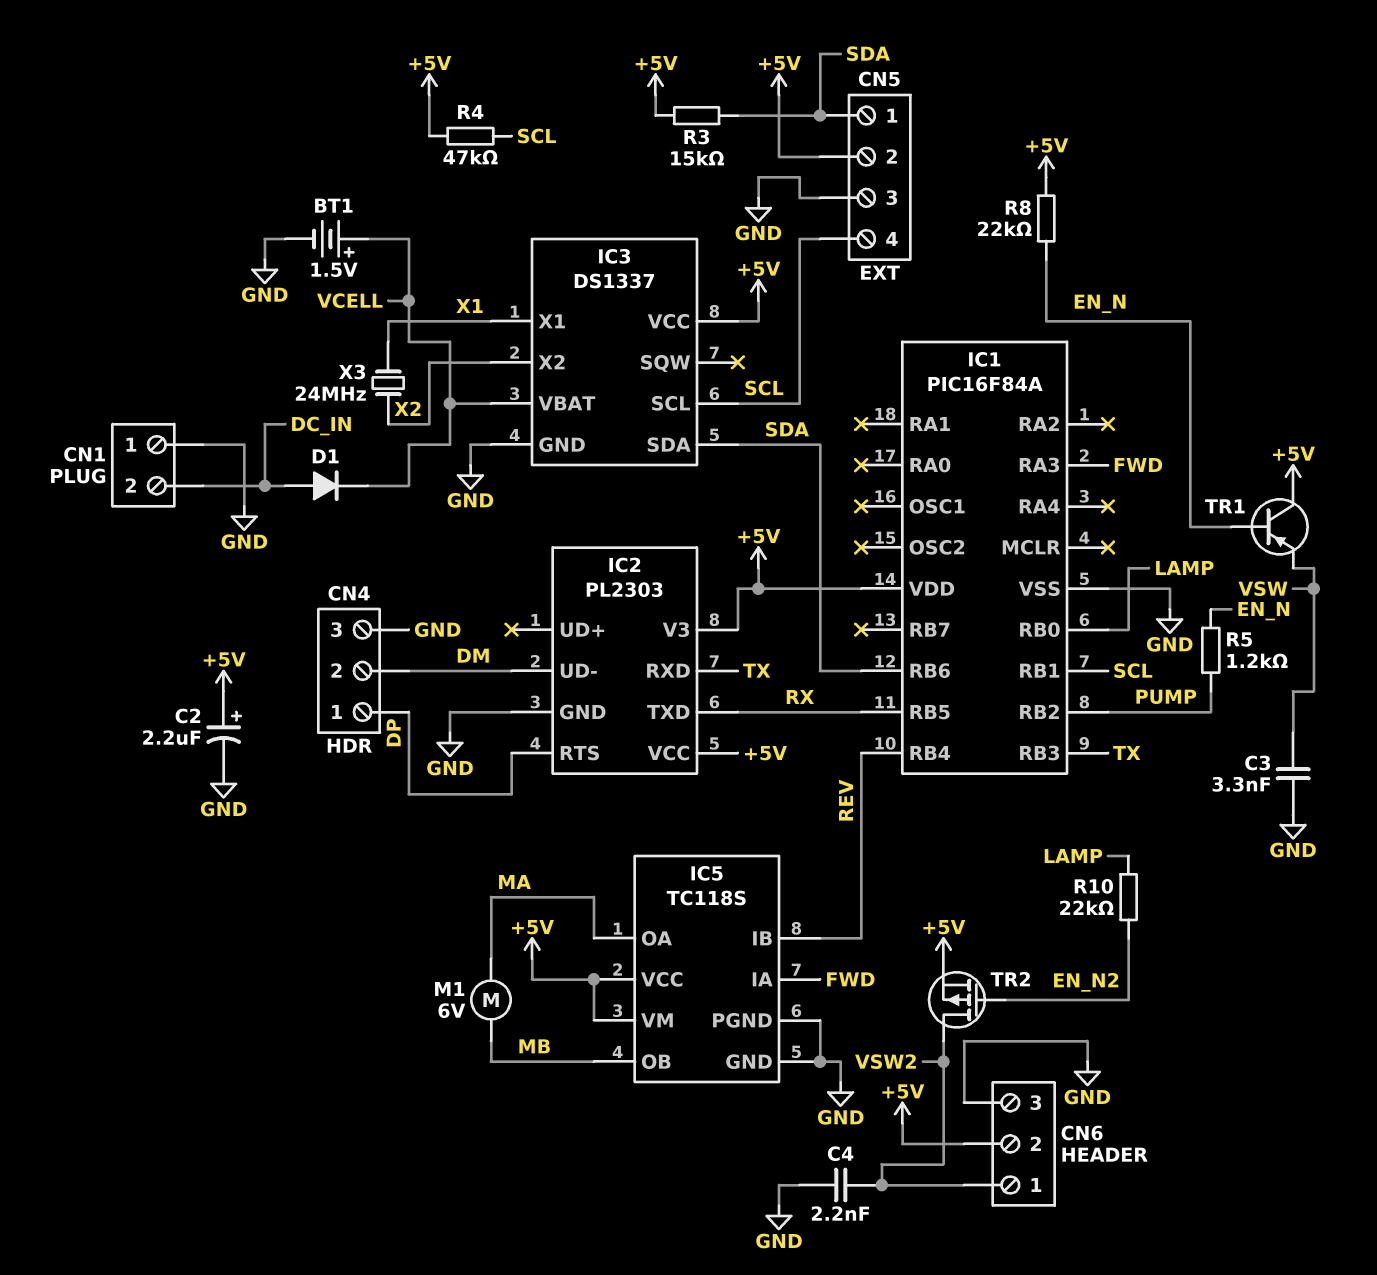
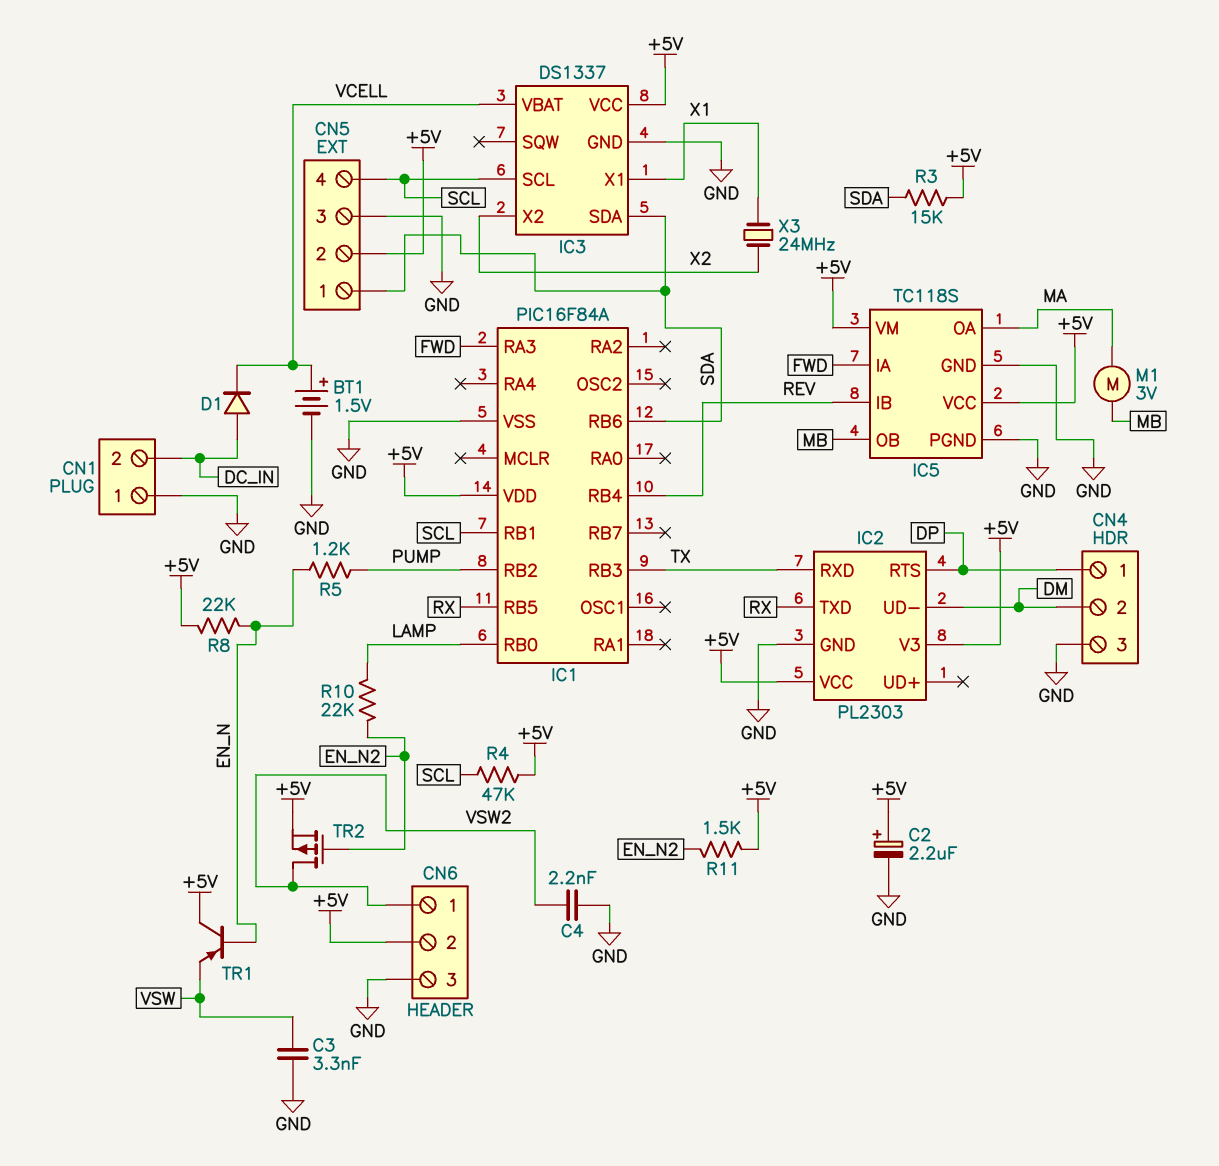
M1: motor 6V (MA, MB) -> motor 3V (MA, MB)
R11: none -> 1.5k (+5V, EN_N2)

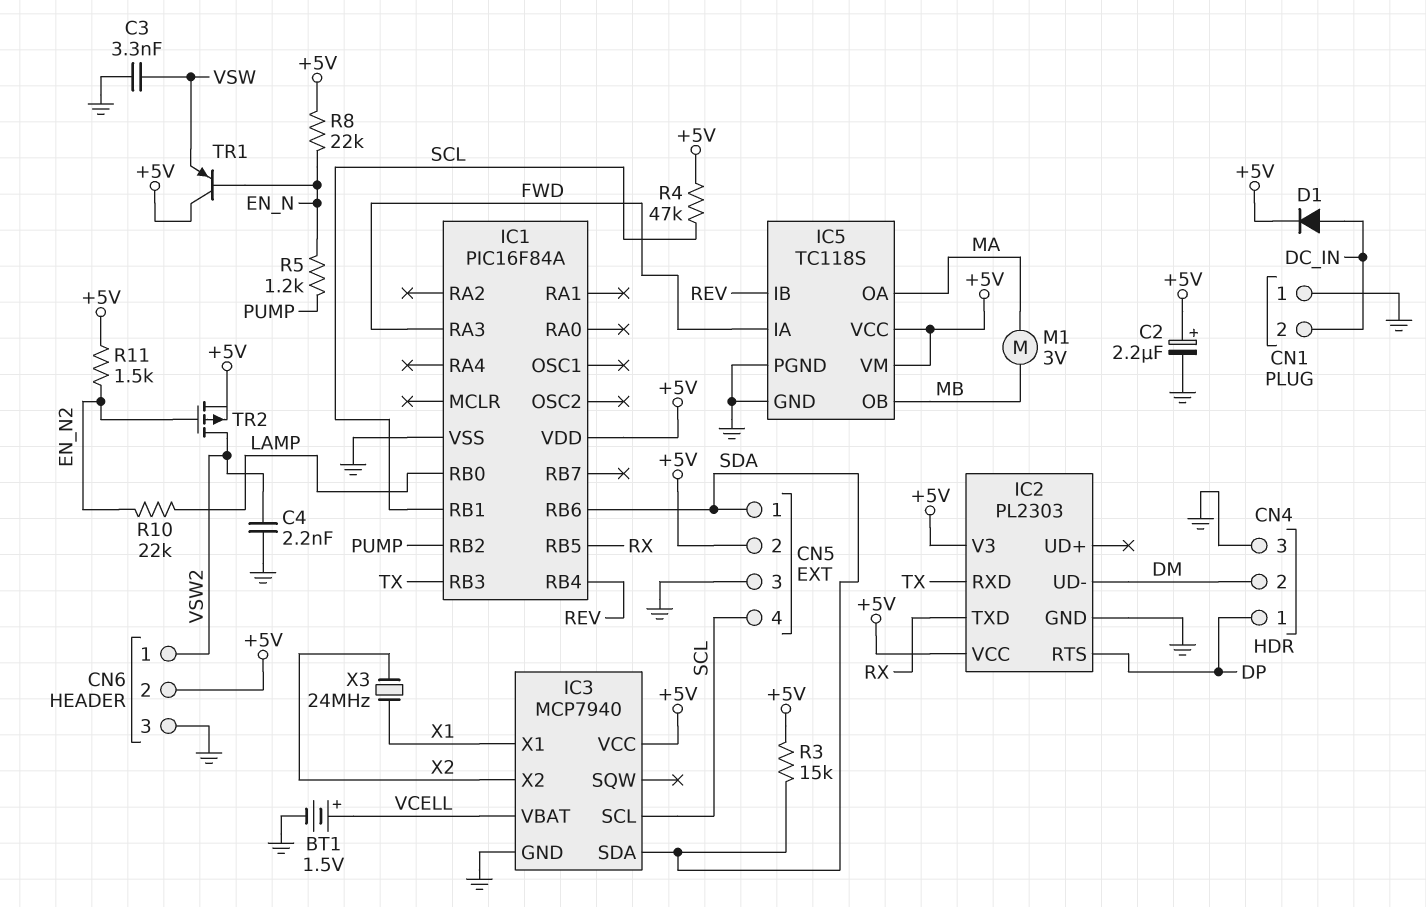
D1: diode (A DC_IN, K VCELL) -> diode (A DC_IN, K +5V)
IC3: DS1337 -> MCP7940

